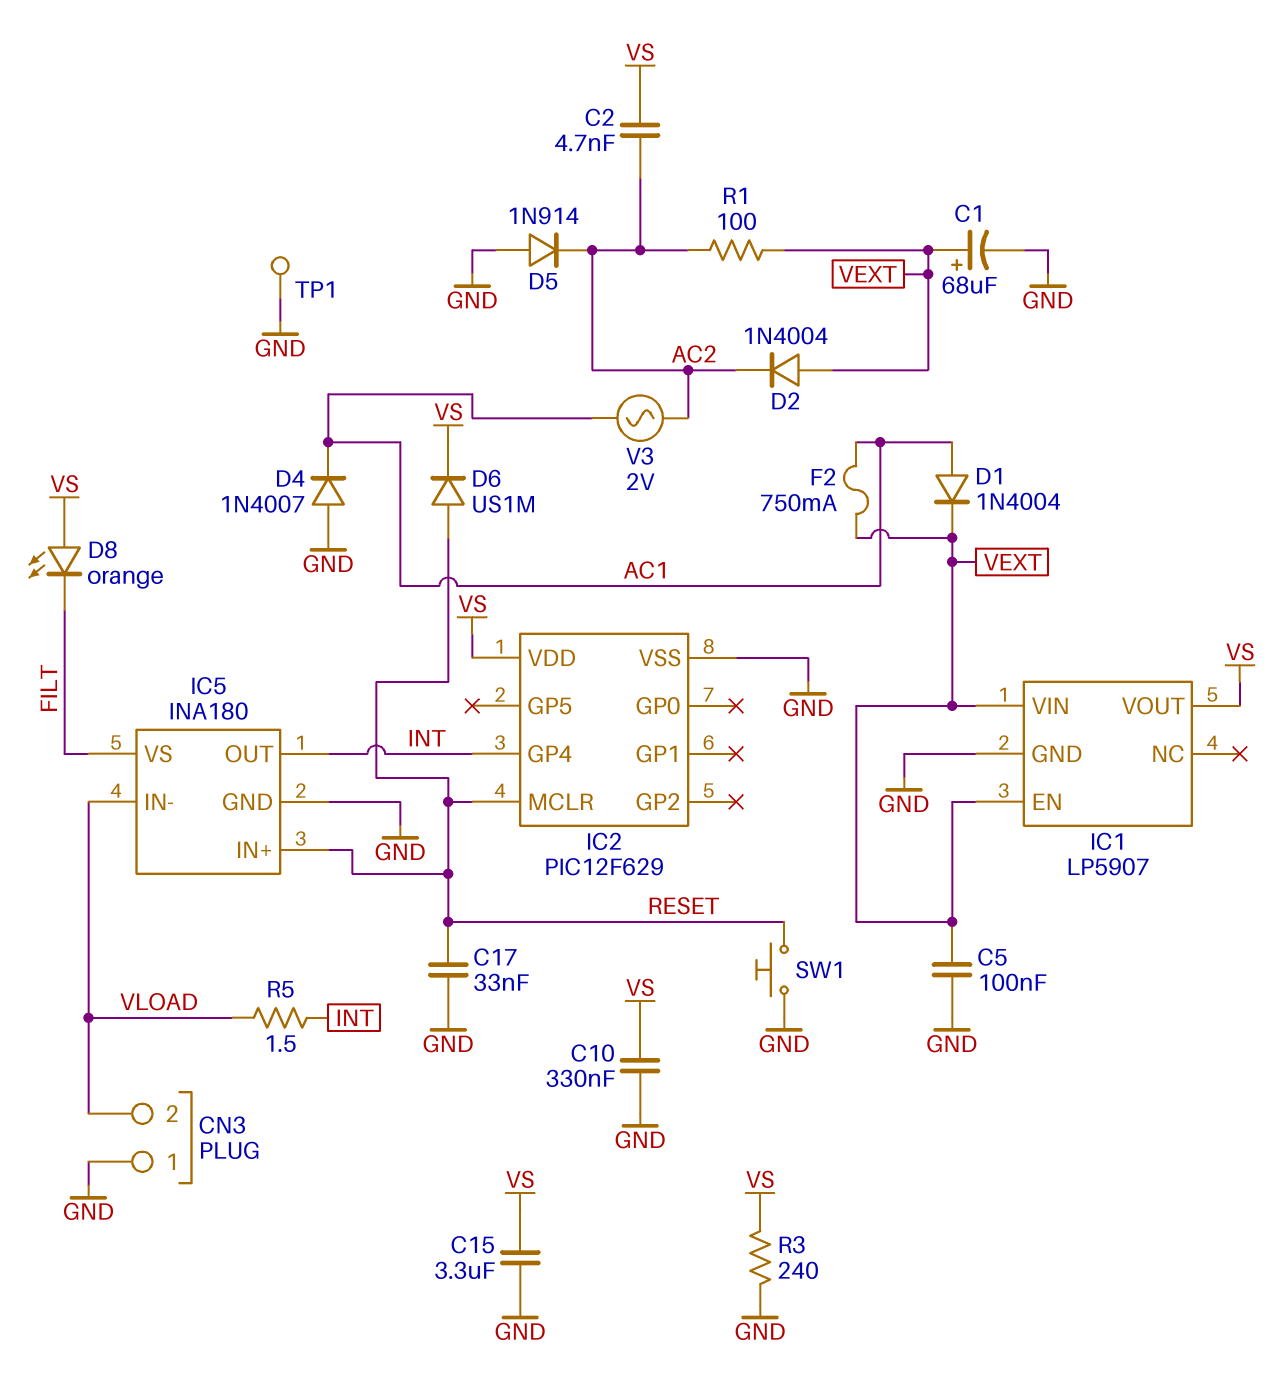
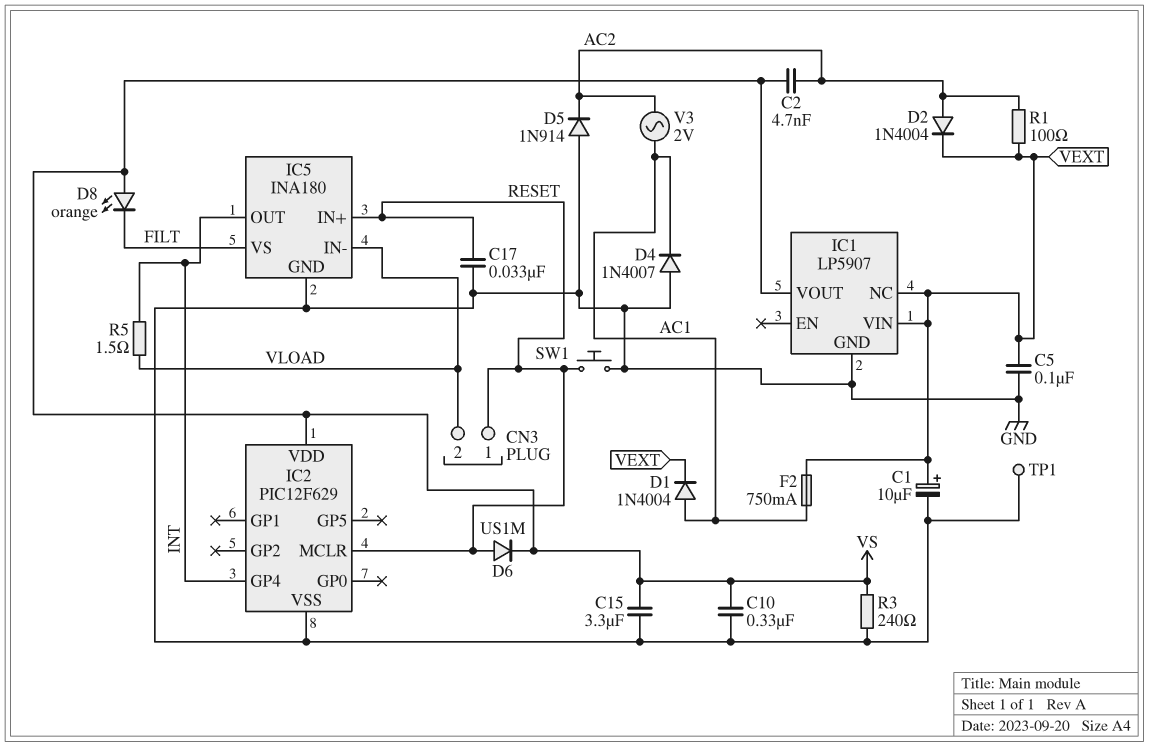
C1: 68uF (plus VEXT, minus GND) -> 10uF (plus VEXT, minus GND)
CN3 pin 1: GND -> RESET
D2: diode 1N4004 (A VEXT, K AC2) -> diode 1N4004 (A AC2, K VEXT)
IC1 pin EN: VEXT -> none
IC1 pin NC: none -> VEXT

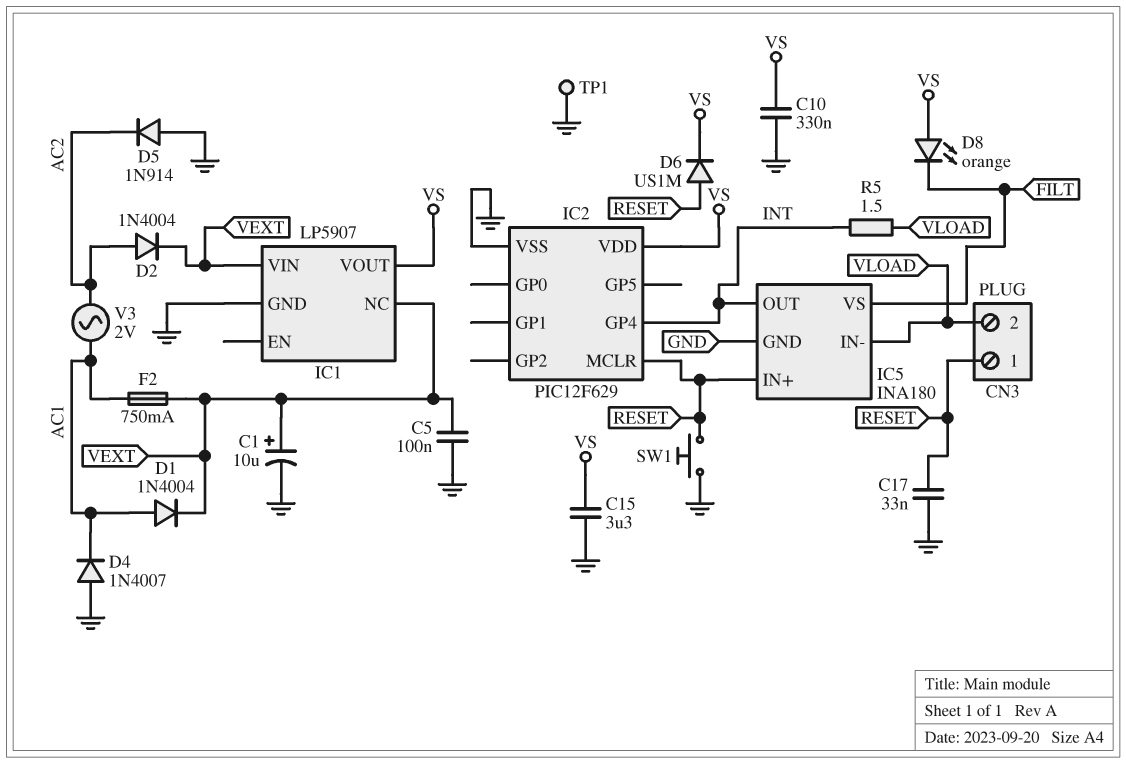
C2: 4.7nF (AC2, VS) -> none
R1: 100 (AC2, VEXT) -> none
R3: 240 (GND, VS) -> none

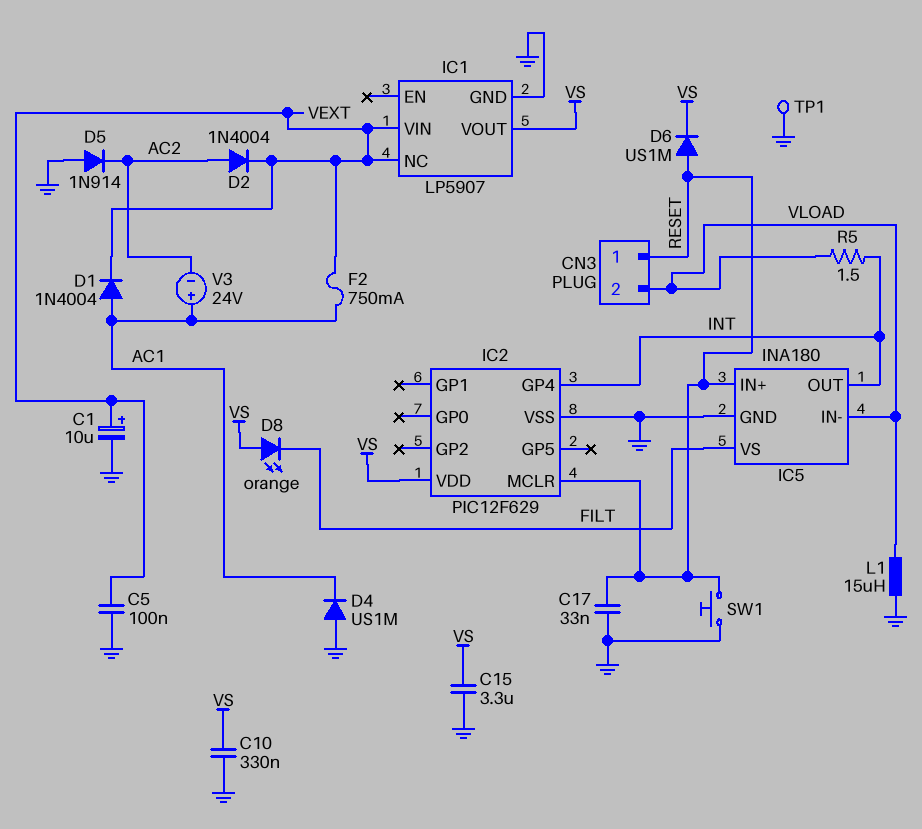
D4: diode 1N4007 (A GND, K AC1) -> diode US1M (A GND, K AC1)
L1: none -> 15uH (GND, VLOAD)
V3: AC 2V (AC1, AC2) -> 24V (plus AC1, minus AC2)

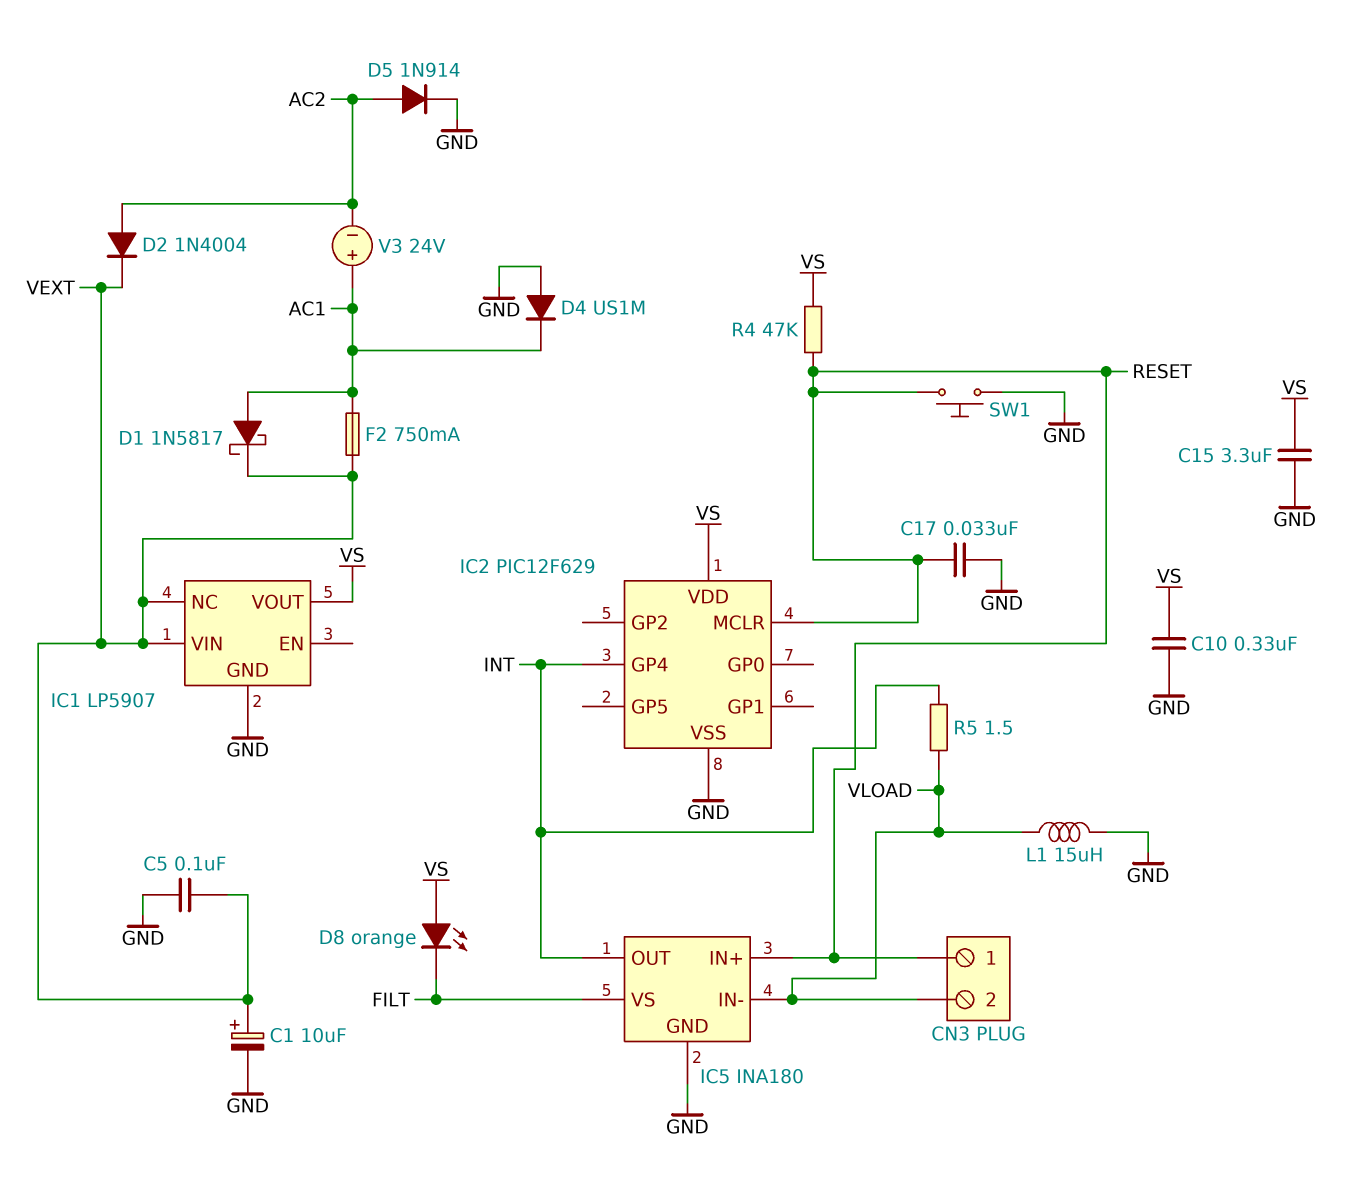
D1: diode 1N4004 (A AC1, K VEXT) -> schottky 1N5817 (A AC1, K VEXT)
D5: diode 1N914 (A GND, K AC2) -> diode 1N914 (A AC2, K GND)
D6: diode US1M (A RESET, K VS) -> none
R4: none -> 47k (RESET, VS)
TP1: test point (GND) -> none

